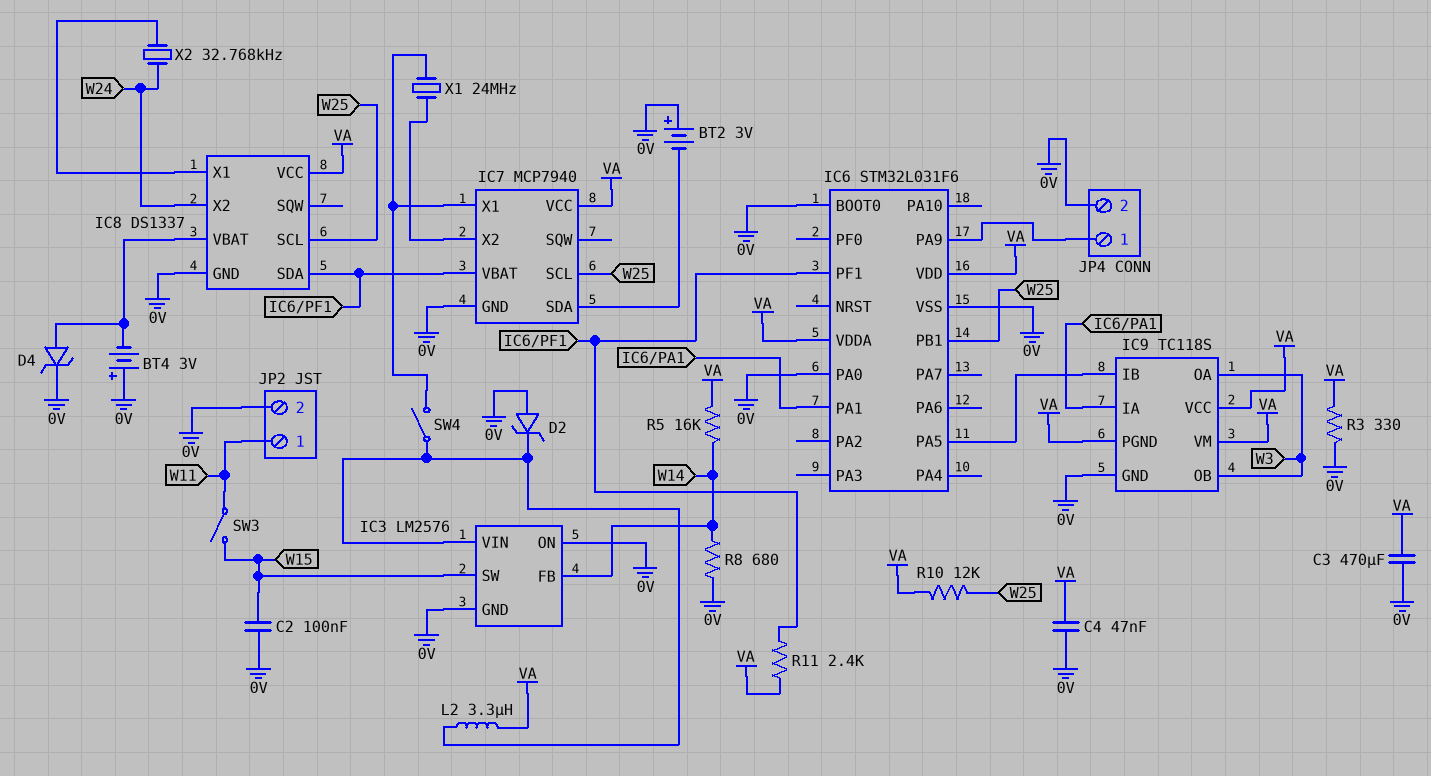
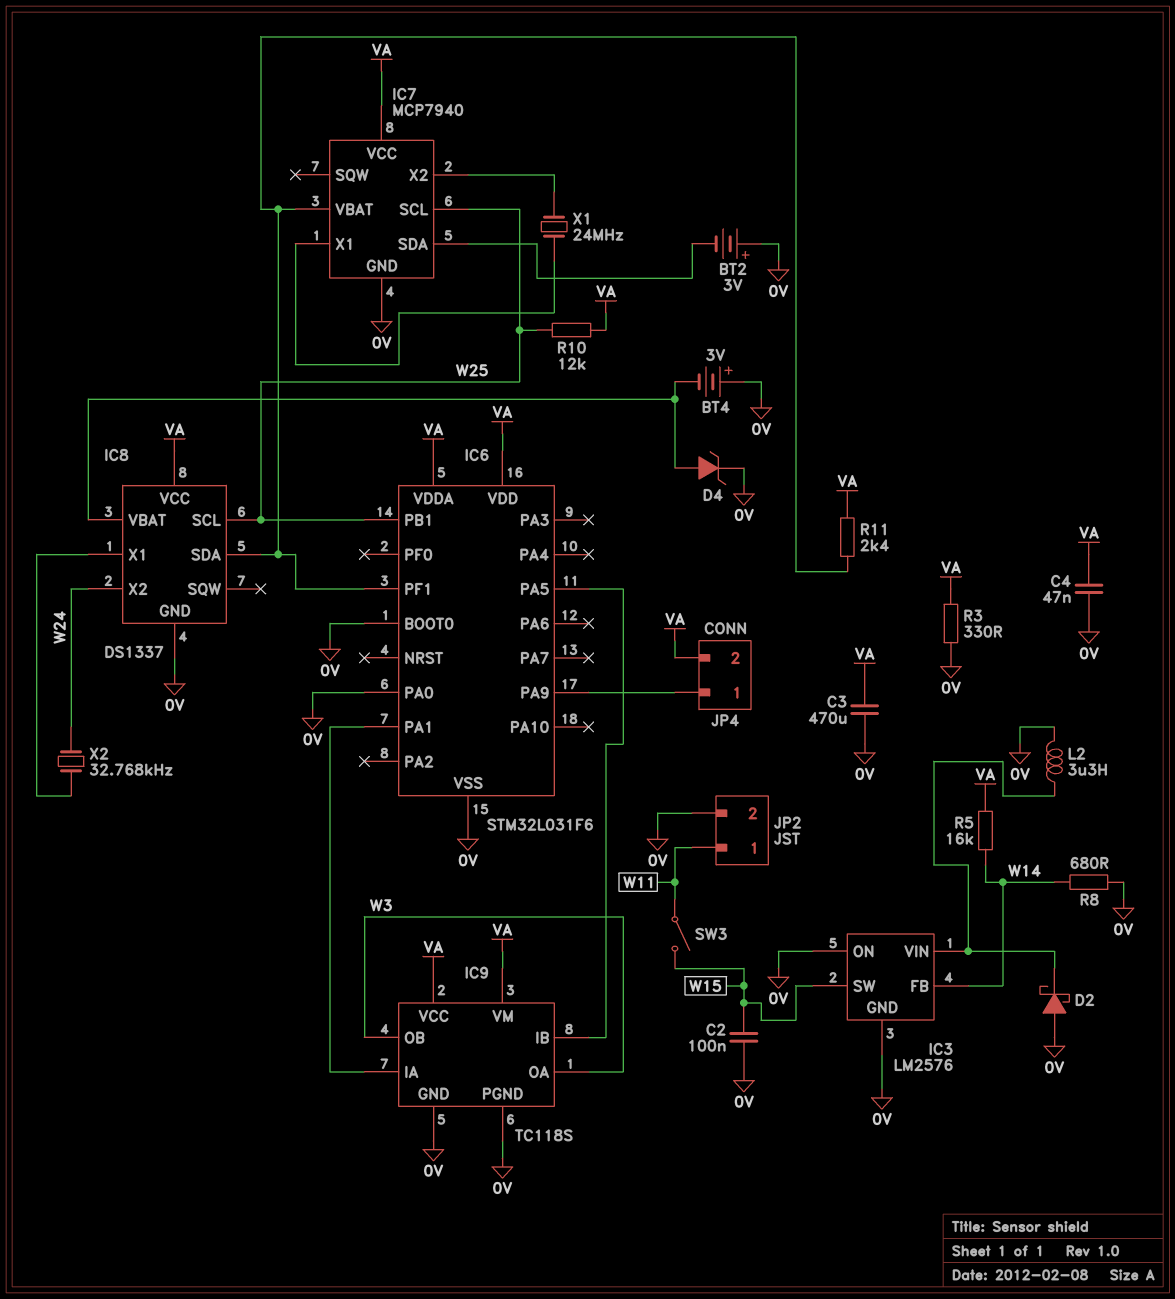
D2: zener (A 0V, K IC3/VIN) -> schottky (A 0V, K IC3/VIN)
IC9 pin PGND: VA -> 0V
JP4 pin 2: 0V -> VA
L2: 3.3uH (IC3/VIN, VA) -> 3.3uH (0V, IC3/VIN)
SW4: switch (IC3/VIN, IC7/X1) -> none

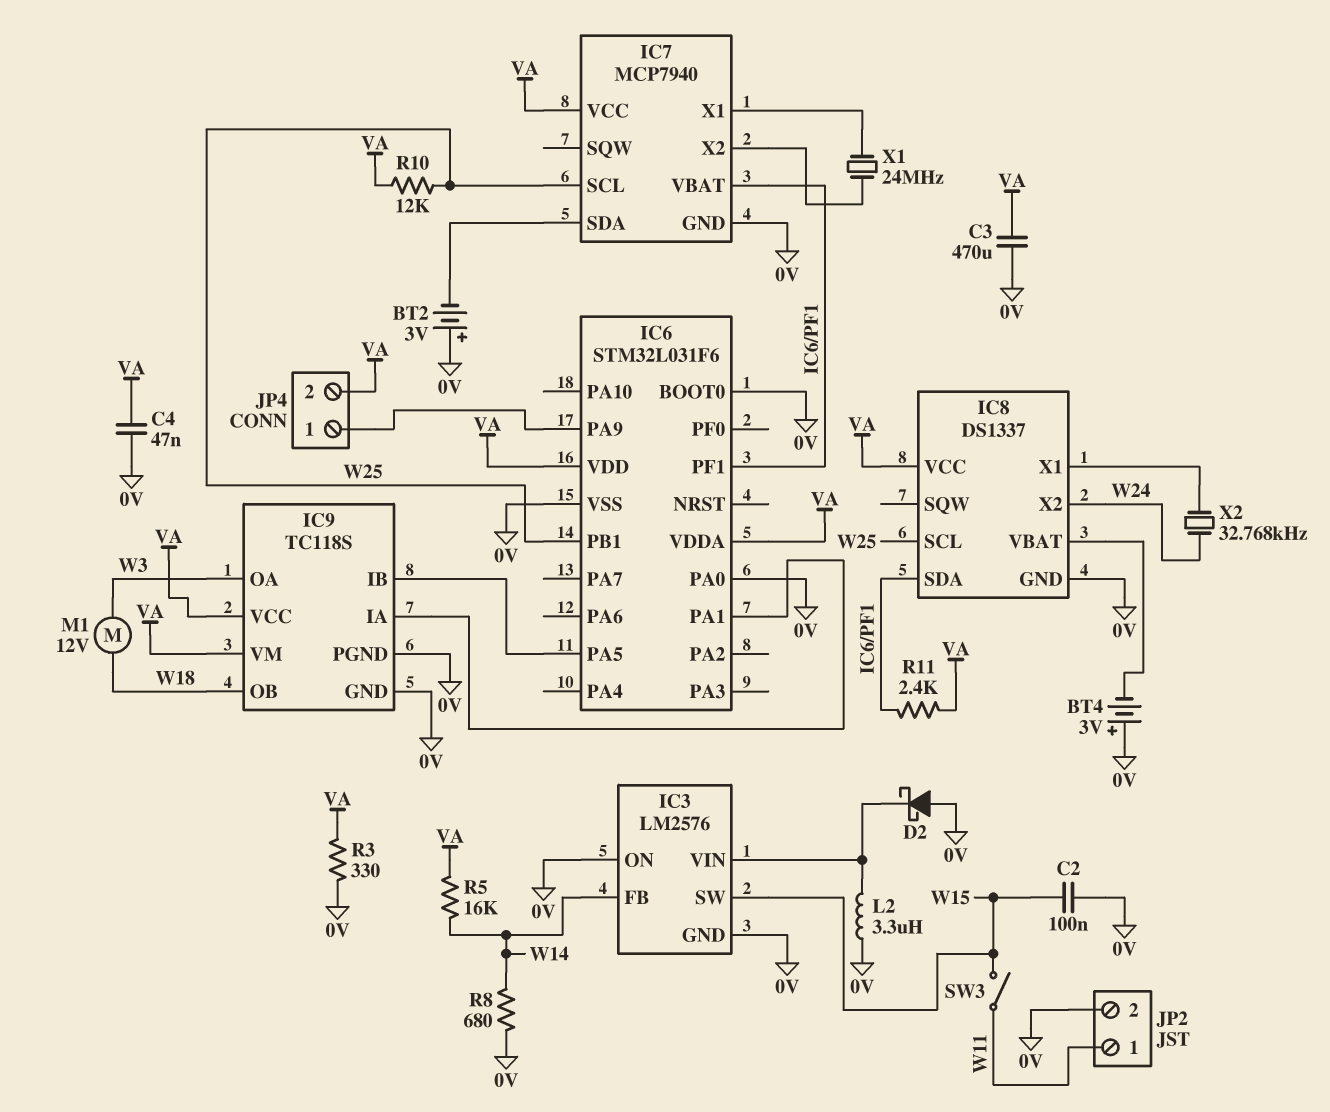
D4: zener (A IC8/VBAT, K 0V) -> none
IC9 pin OB: W3 -> W18
M1: none -> motor 12V (W3, W18)

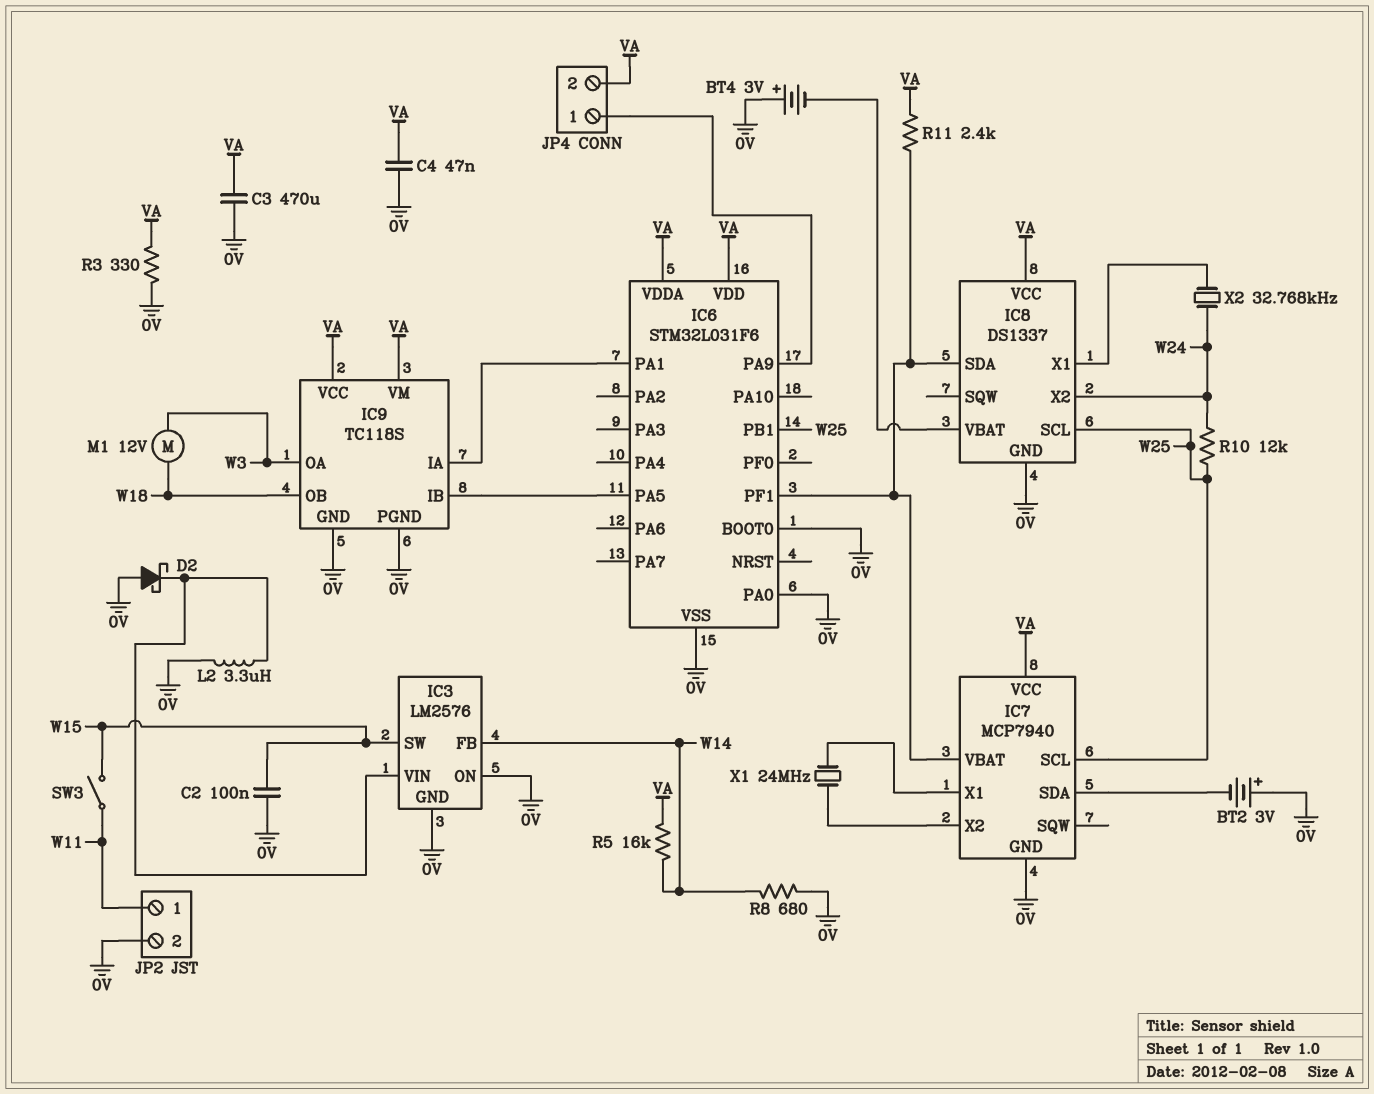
R10: 12k (VA, W25) -> 12k (W24, W25)

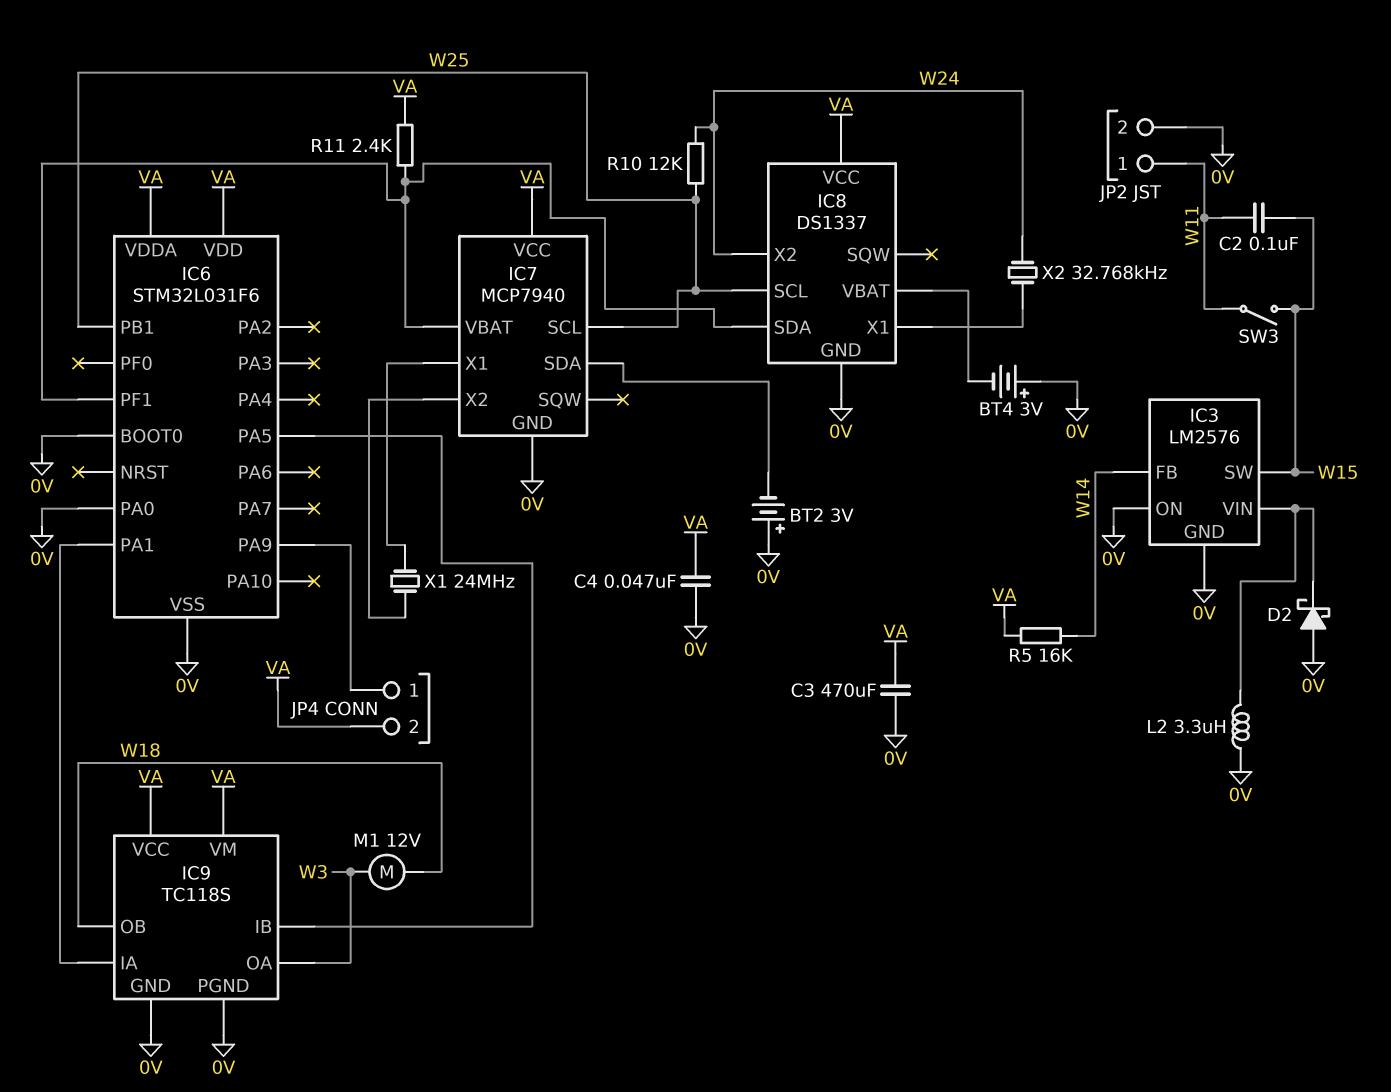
C2: 100nF (0V, W15) -> 100nF (W11, W15)
R3: 330 (0V, VA) -> none
R8: 680 (0V, W14) -> none

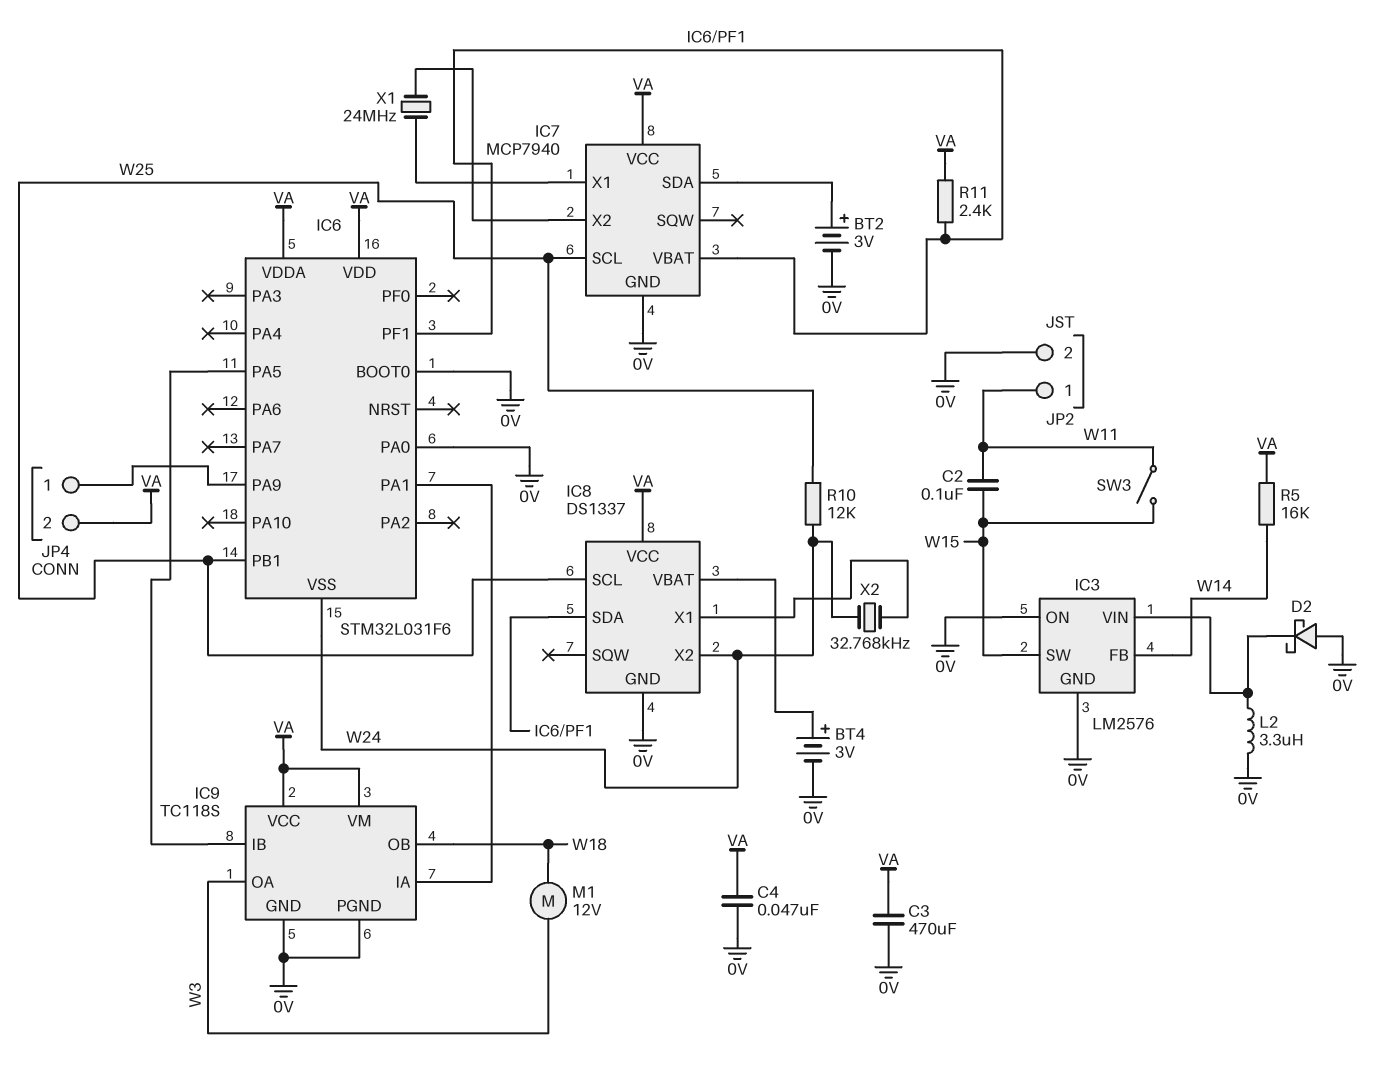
BT2: 3V (plus 0V, minus IC7/SDA) -> 3V (plus IC7/SDA, minus 0V)
BT4: 3V (plus 0V, minus IC8/VBAT) -> 3V (plus IC8/VBAT, minus 0V)
IC6 pin VSS: 0V -> W24

